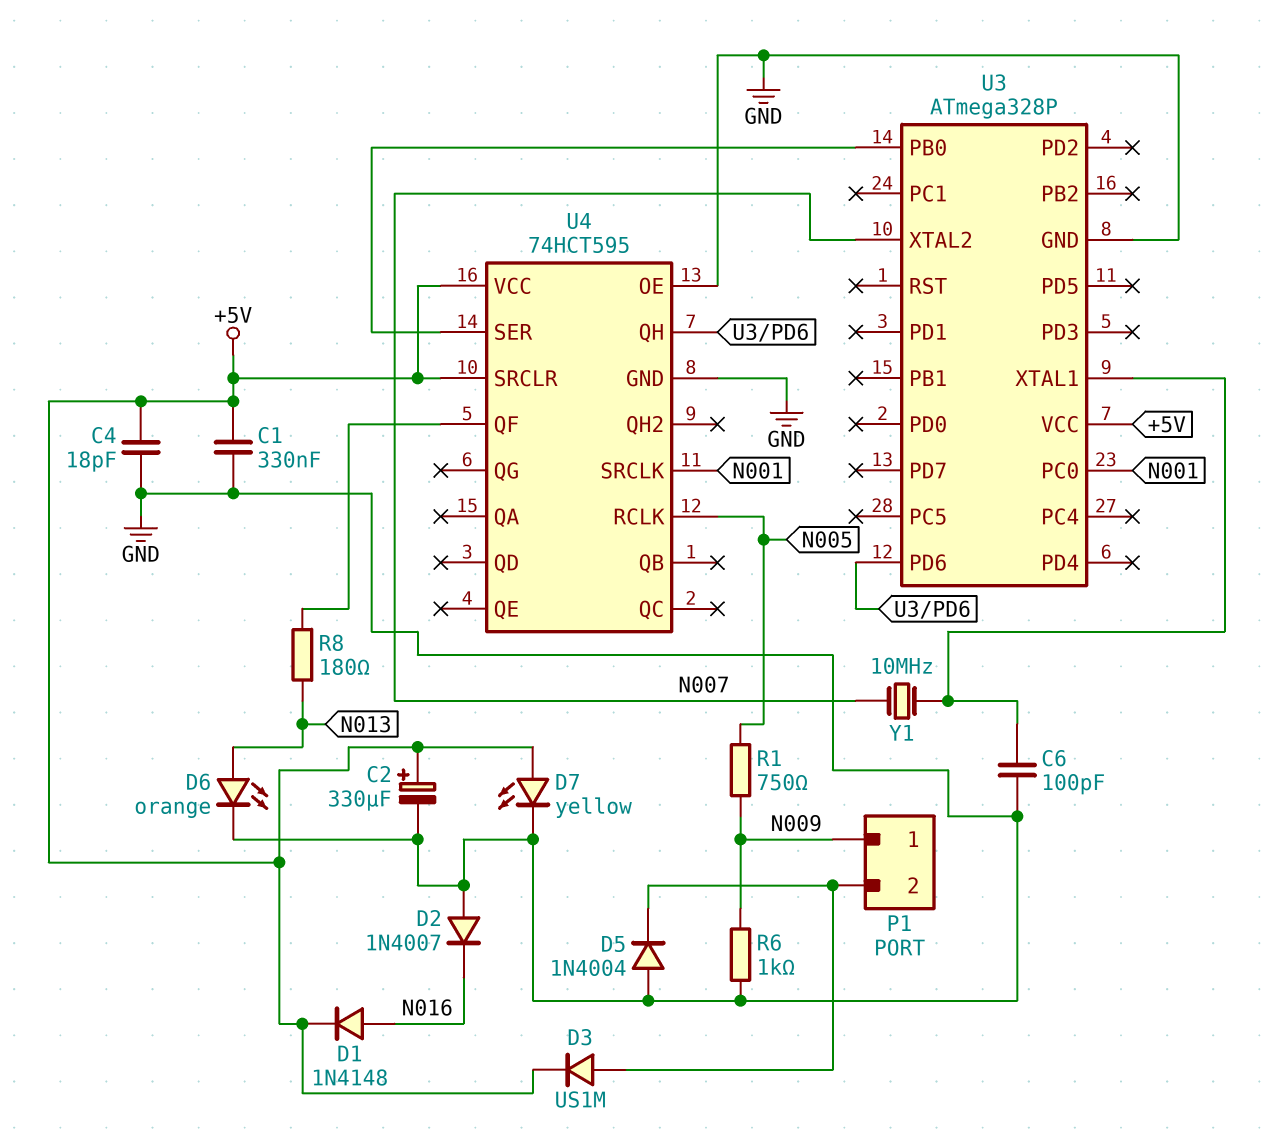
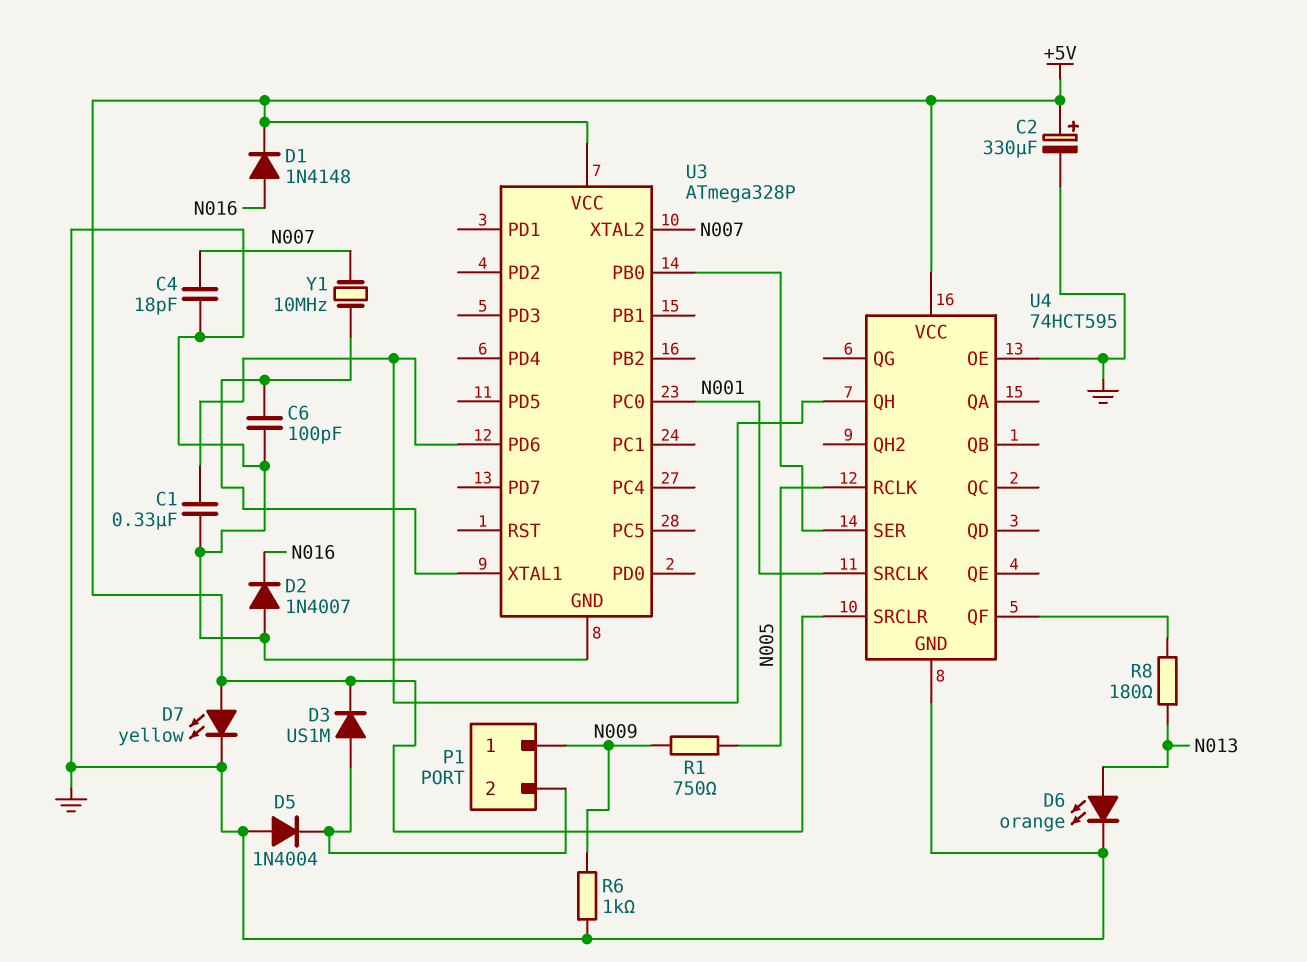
C1: 330nF (+5V, GND) -> 330nF (GND, U3/PD6)
C4: 18pF (+5V, GND) -> 18pF (GND, N007)

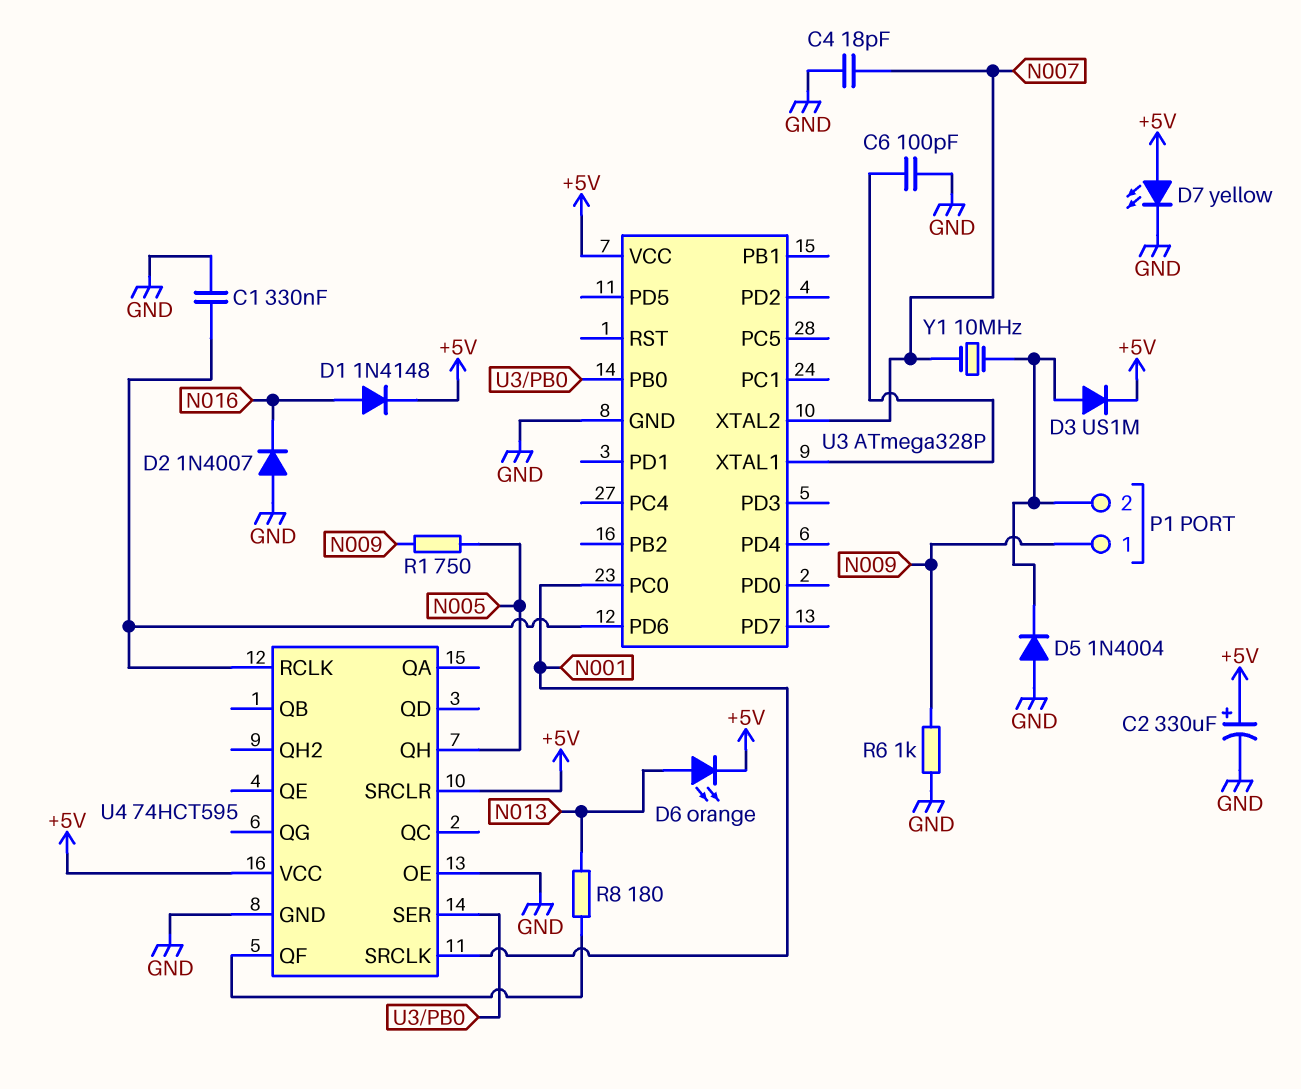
D6: LED orange (A N013, K GND) -> LED orange (A N013, K +5V)
U4 pin QH: U3/PD6 -> N005
U4 pin RCLK: N005 -> U3/PD6
Y1: 10MHz (N007, U3/XTAL1) -> 10MHz (N007, P1/2)

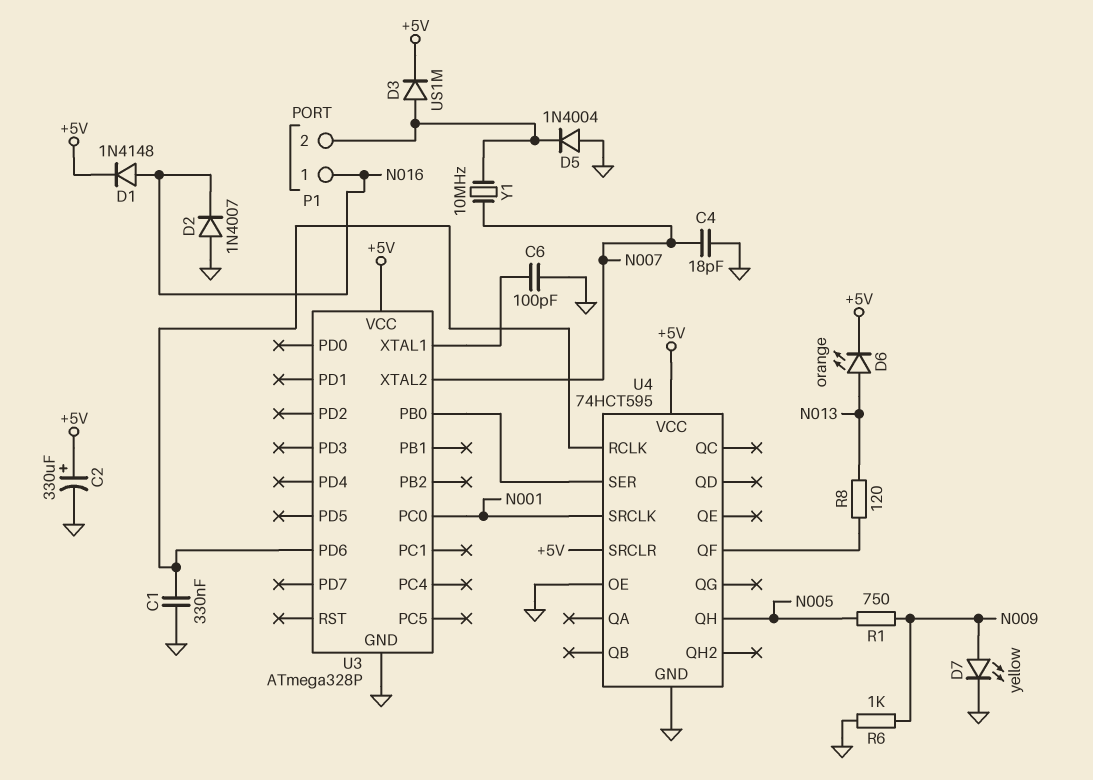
D7: LED yellow (A +5V, K GND) -> LED yellow (A N009, K GND)
P1 pin 1: N009 -> N016
R8: 180 (N013, U4/QF) -> 120 (N013, U4/QF)

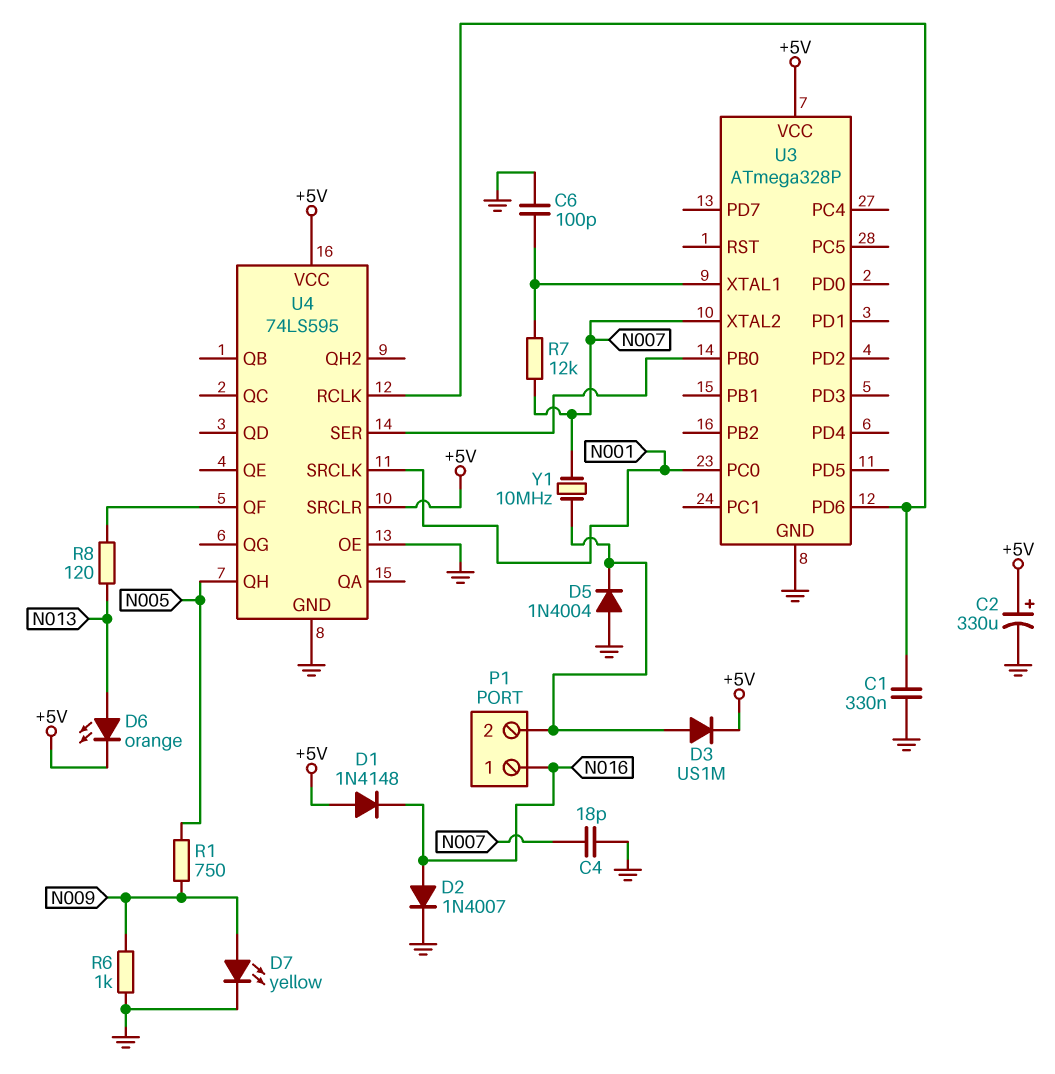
D1: diode 1N4148 (A N016, K +5V) -> diode 1N4148 (A +5V, K N016)
D2: diode 1N4007 (A GND, K N016) -> diode 1N4007 (A N016, K GND)
R7: none -> 12k (N007, U3/XTAL1)
U4: 74HCT595 -> 74LS595

